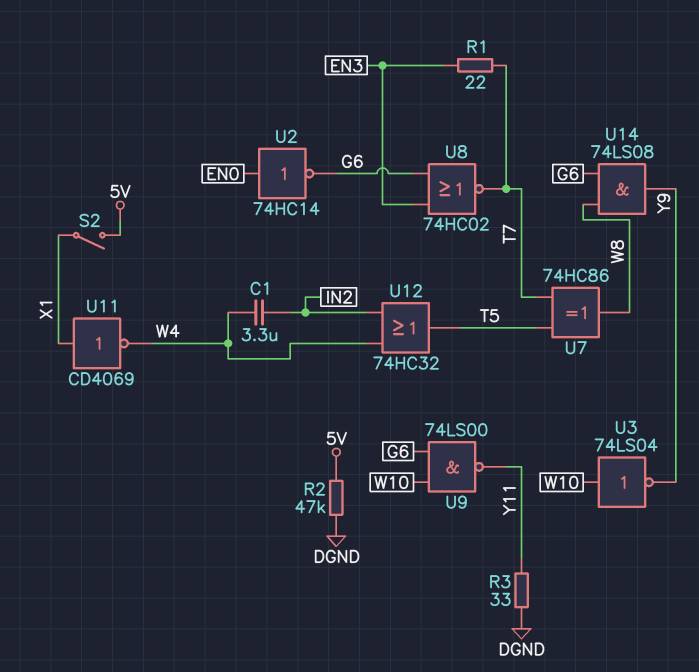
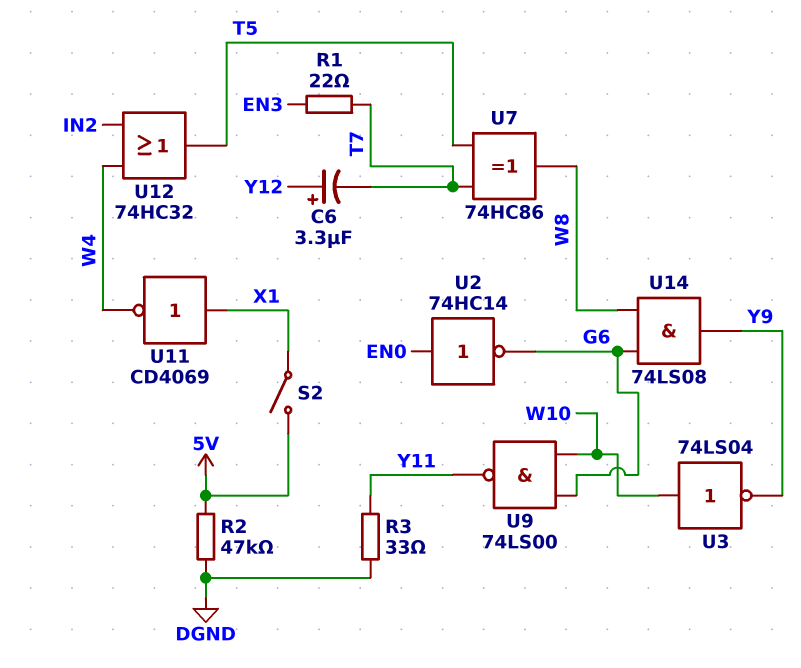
C1: 3.3uF (IN2, W4) -> none
C6: none -> 3.3uF (plus Y12, minus T7)
U8: NOR 74HC02 (in EN3, in G6, out T7) -> none

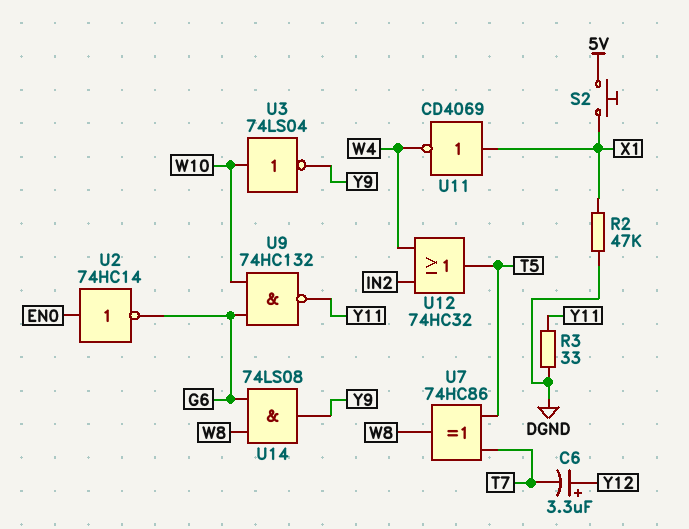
R1: 22 (EN3, T7) -> none
R2: 47k (5V, DGND) -> 47k (DGND, X1)
S2: switch (5V, X1) -> button (5V, X1)
U9: NAND 74LS00 (in G6, in W10, out Y11) -> NAND 74HC132 (in G6, in W10, out Y11)

